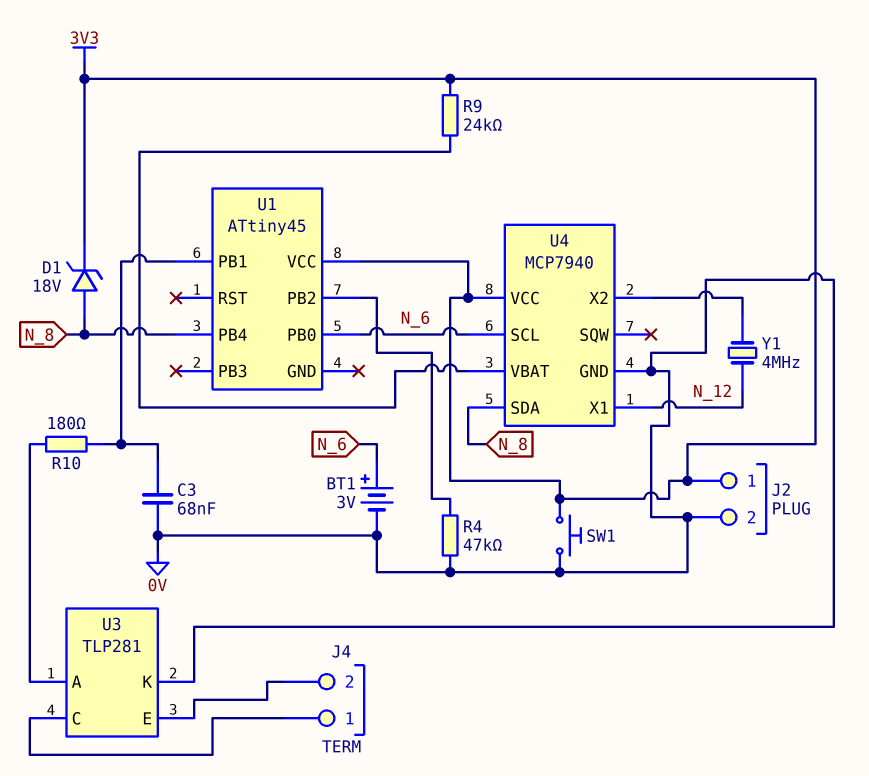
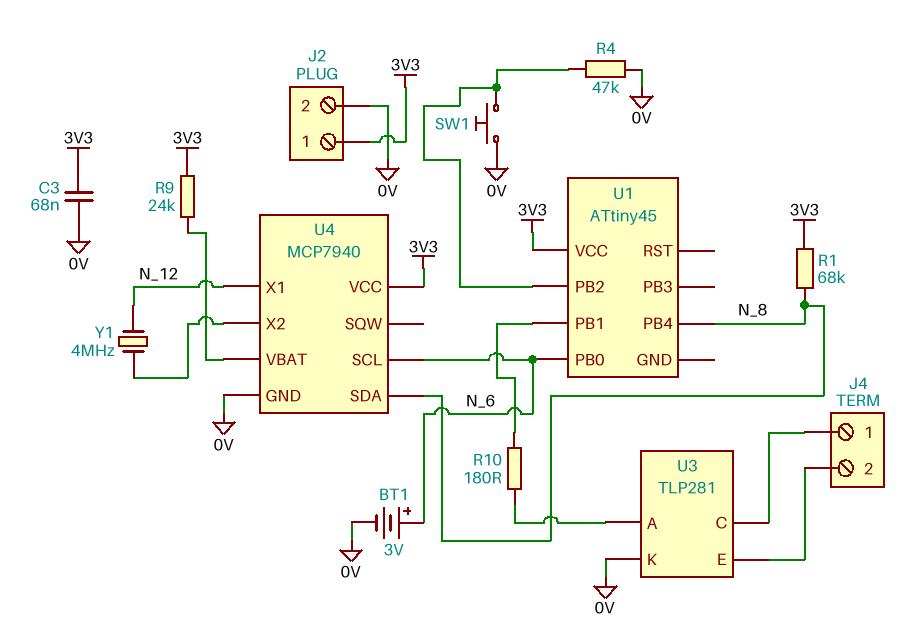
C3: 68nF (0V, U1/PB1) -> 68nF (0V, 3V3)
D1: zener 18V (A N_8, K 3V3) -> none
R1: none -> 68k (3V3, N_8)
SW1: button (0V, 3V3) -> button (0V, U1/PB2)

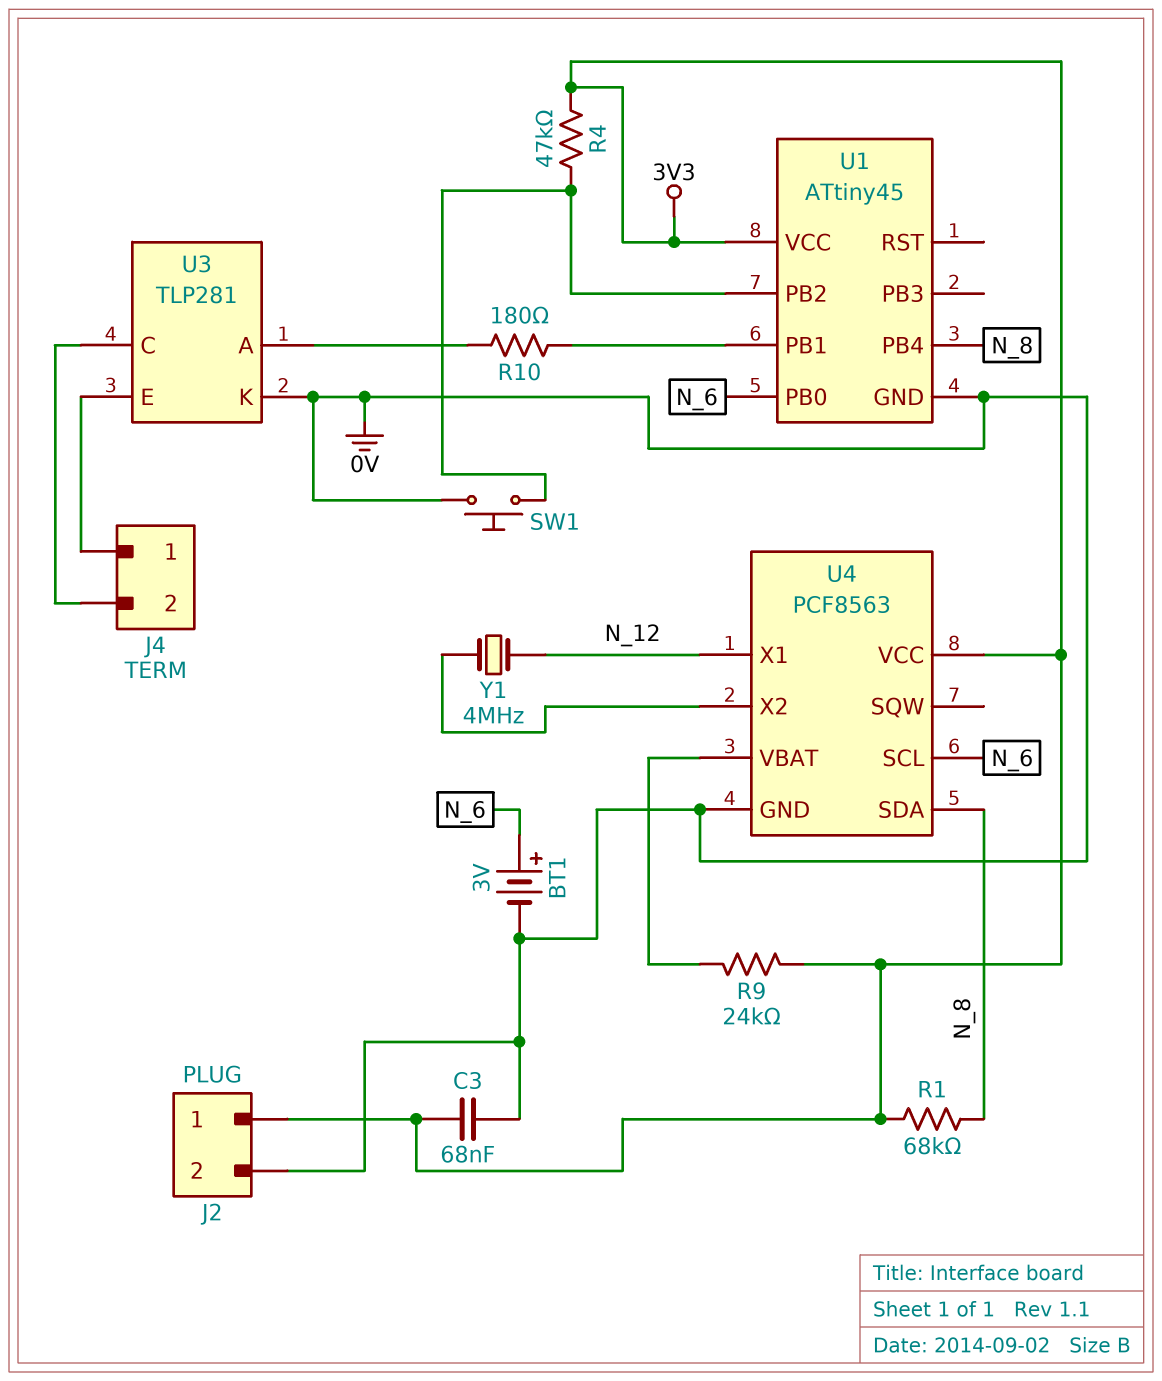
R4: 47k (0V, U1/PB2) -> 47k (3V3, U1/PB2)
U1 pin GND: none -> 0V
U3 pin C: J4/1 -> J4/2
U3 pin E: J4/2 -> J4/1
U4: MCP7940 -> PCF8563

